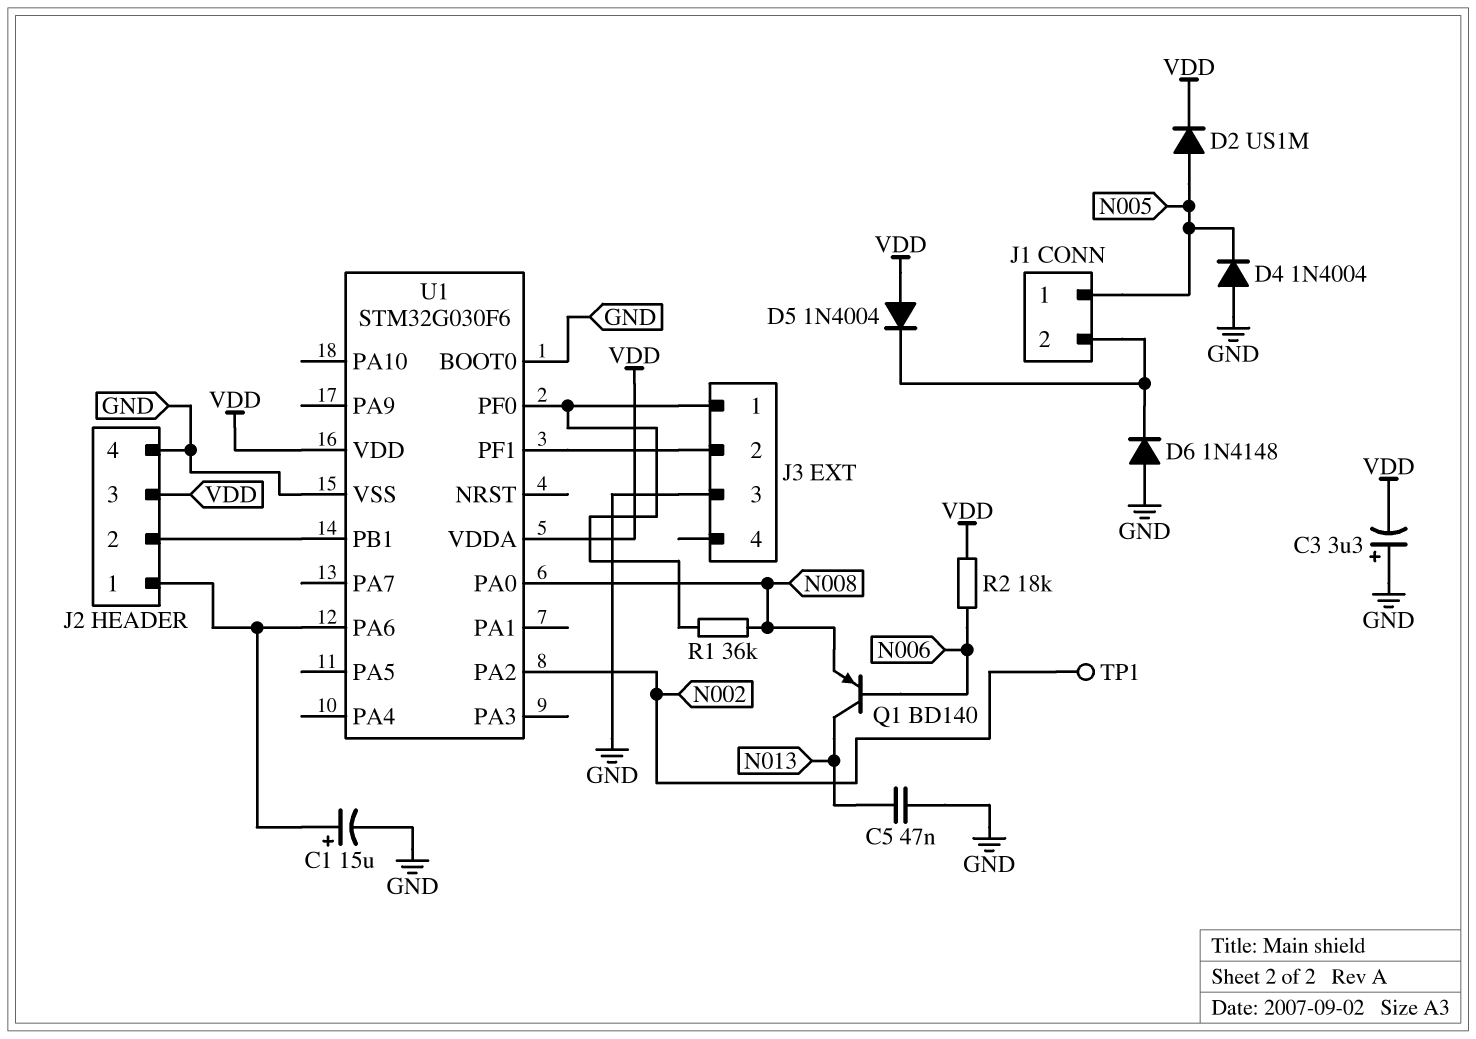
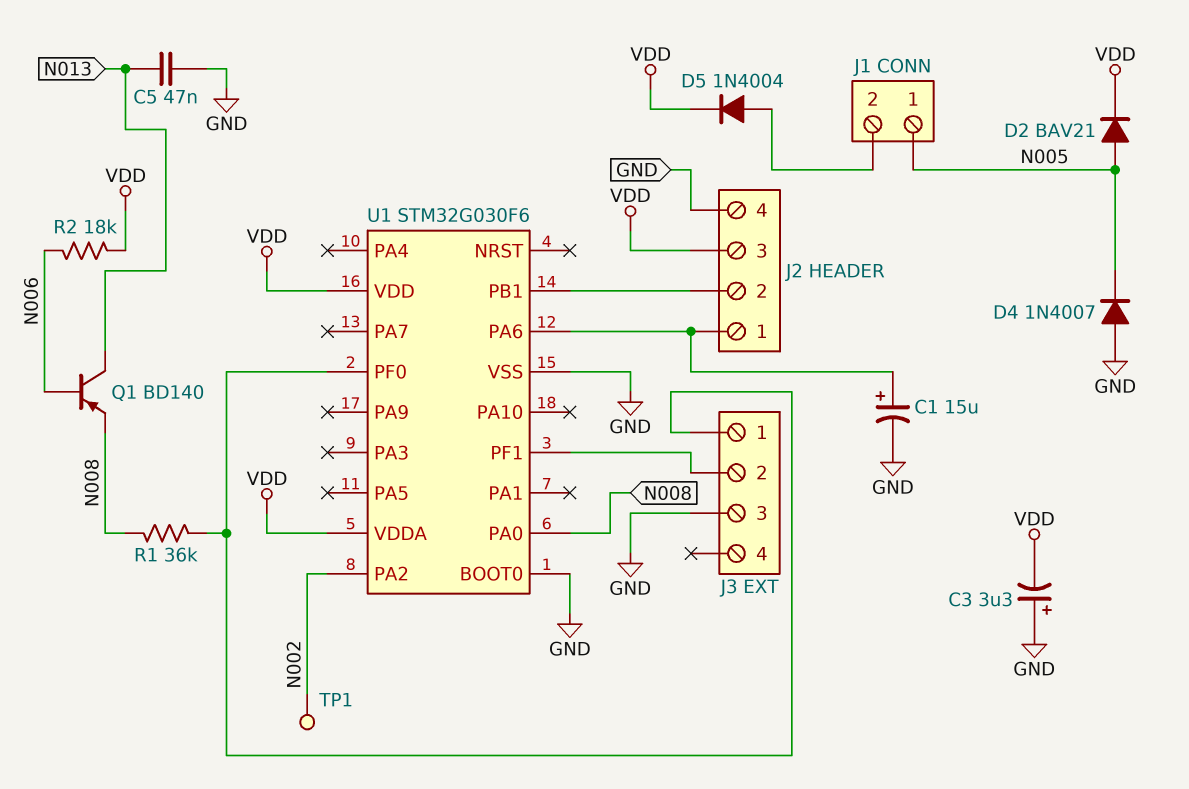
D2: diode US1M (A N005, K VDD) -> diode BAV21 (A N005, K VDD)
D4: diode 1N4004 (A GND, K N005) -> diode 1N4007 (A GND, K N005)
D5: diode 1N4004 (A VDD, K J1/2) -> diode 1N4004 (A J1/2, K VDD)
D6: diode 1N4148 (A GND, K J1/2) -> none

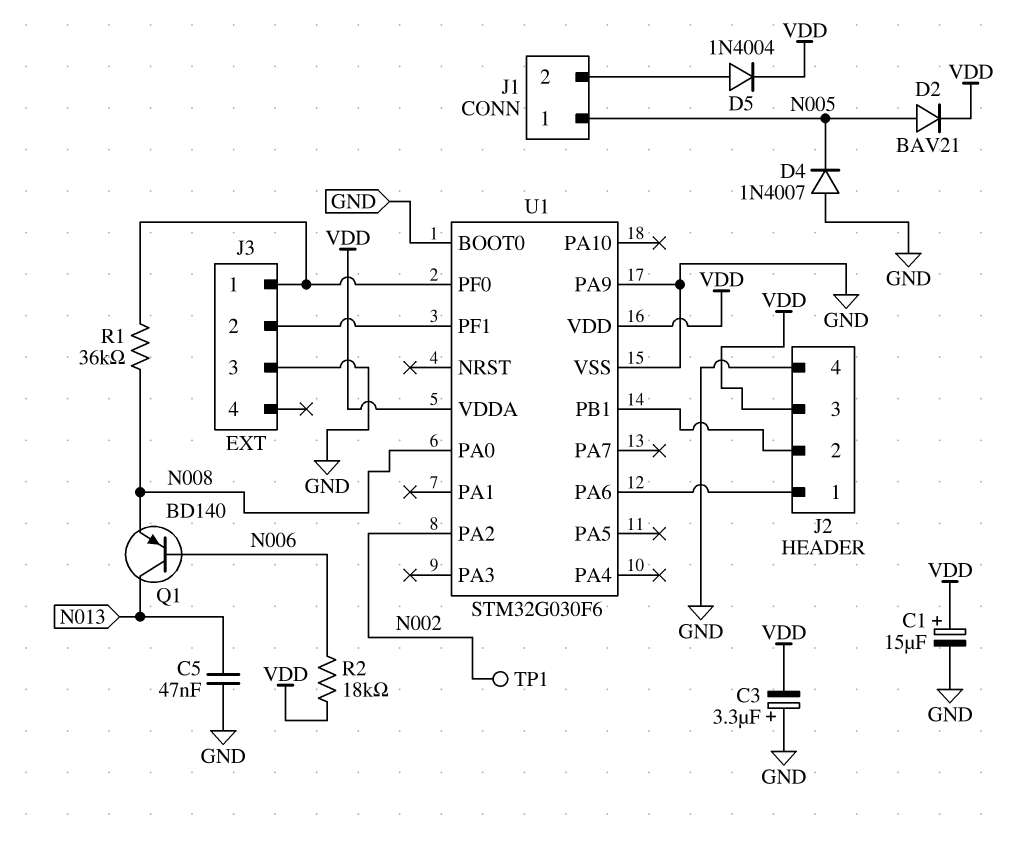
C1: 15uF (plus J2/1, minus GND) -> 15uF (plus VDD, minus GND)
U1 pin PA9: none -> GND

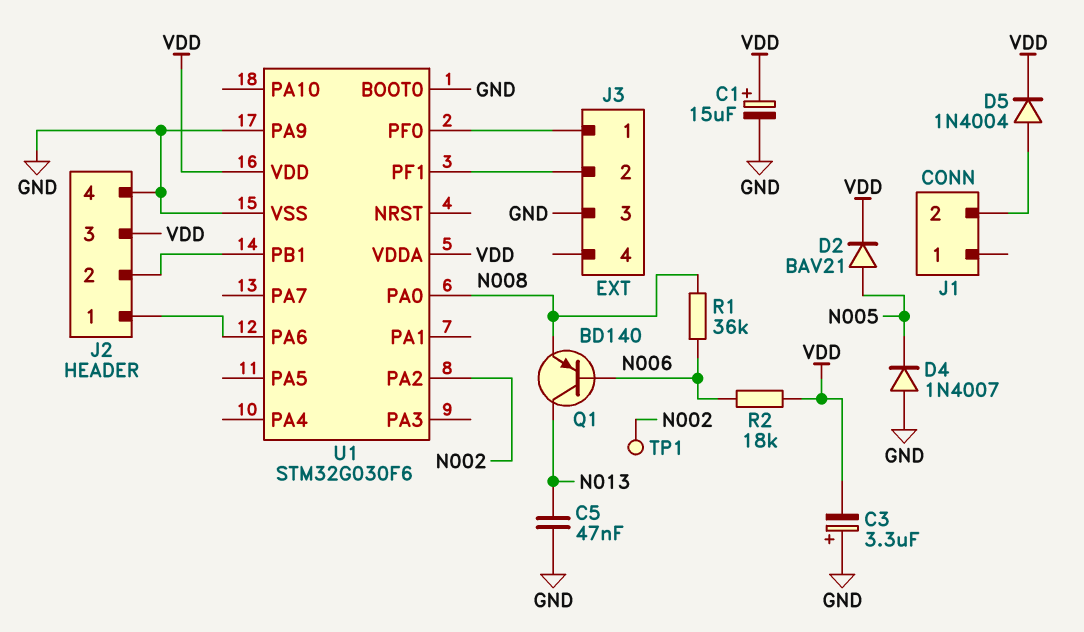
J1 pin 1: N005 -> none
R1: 36k (J3/1, N008) -> 36k (N006, N008)

